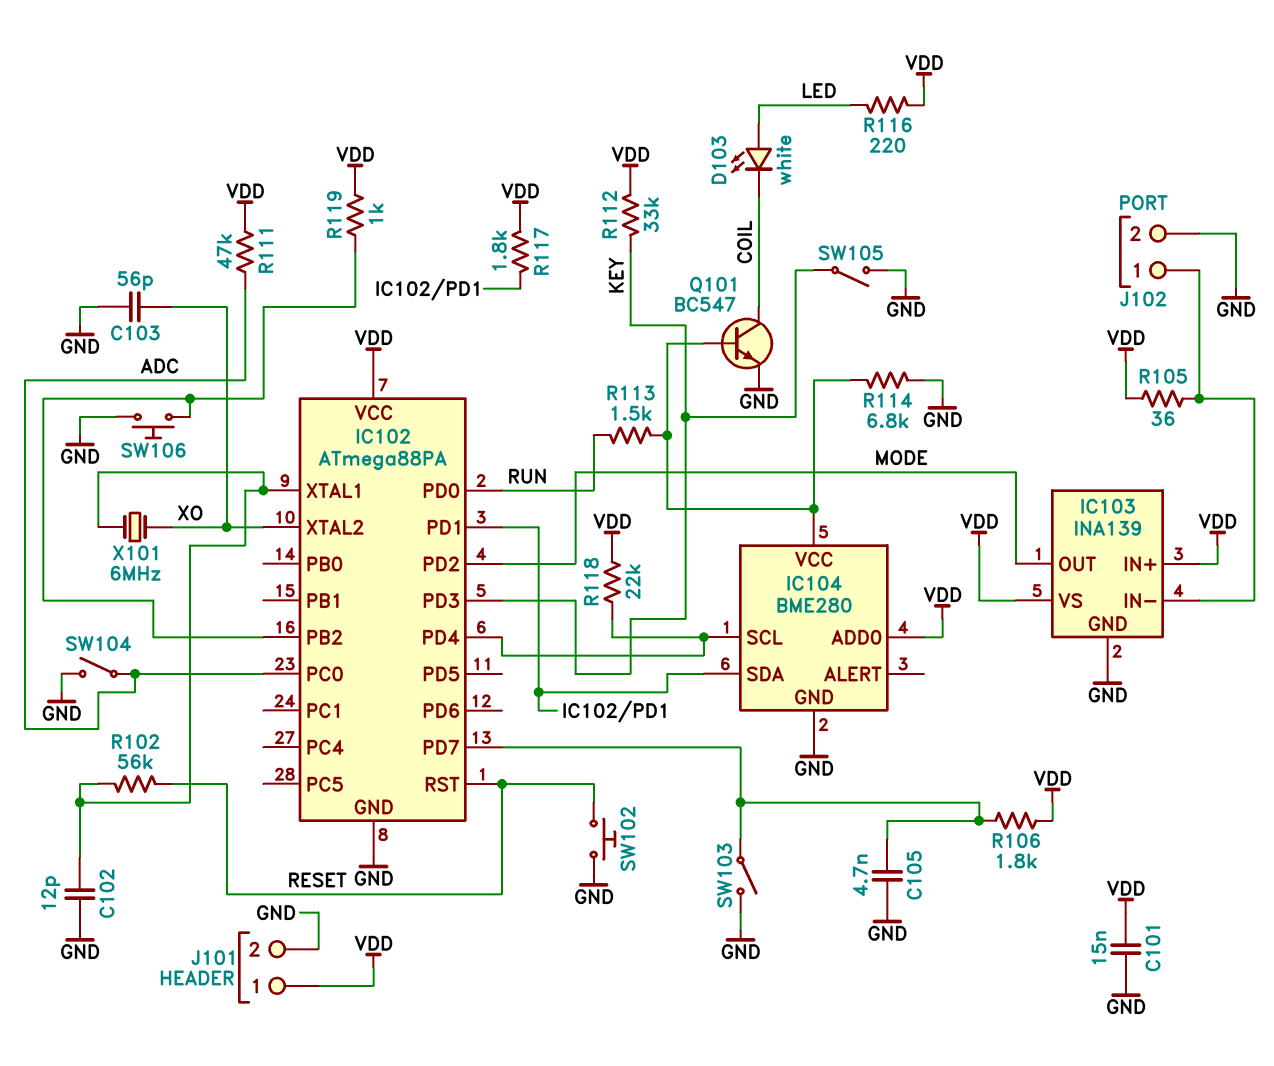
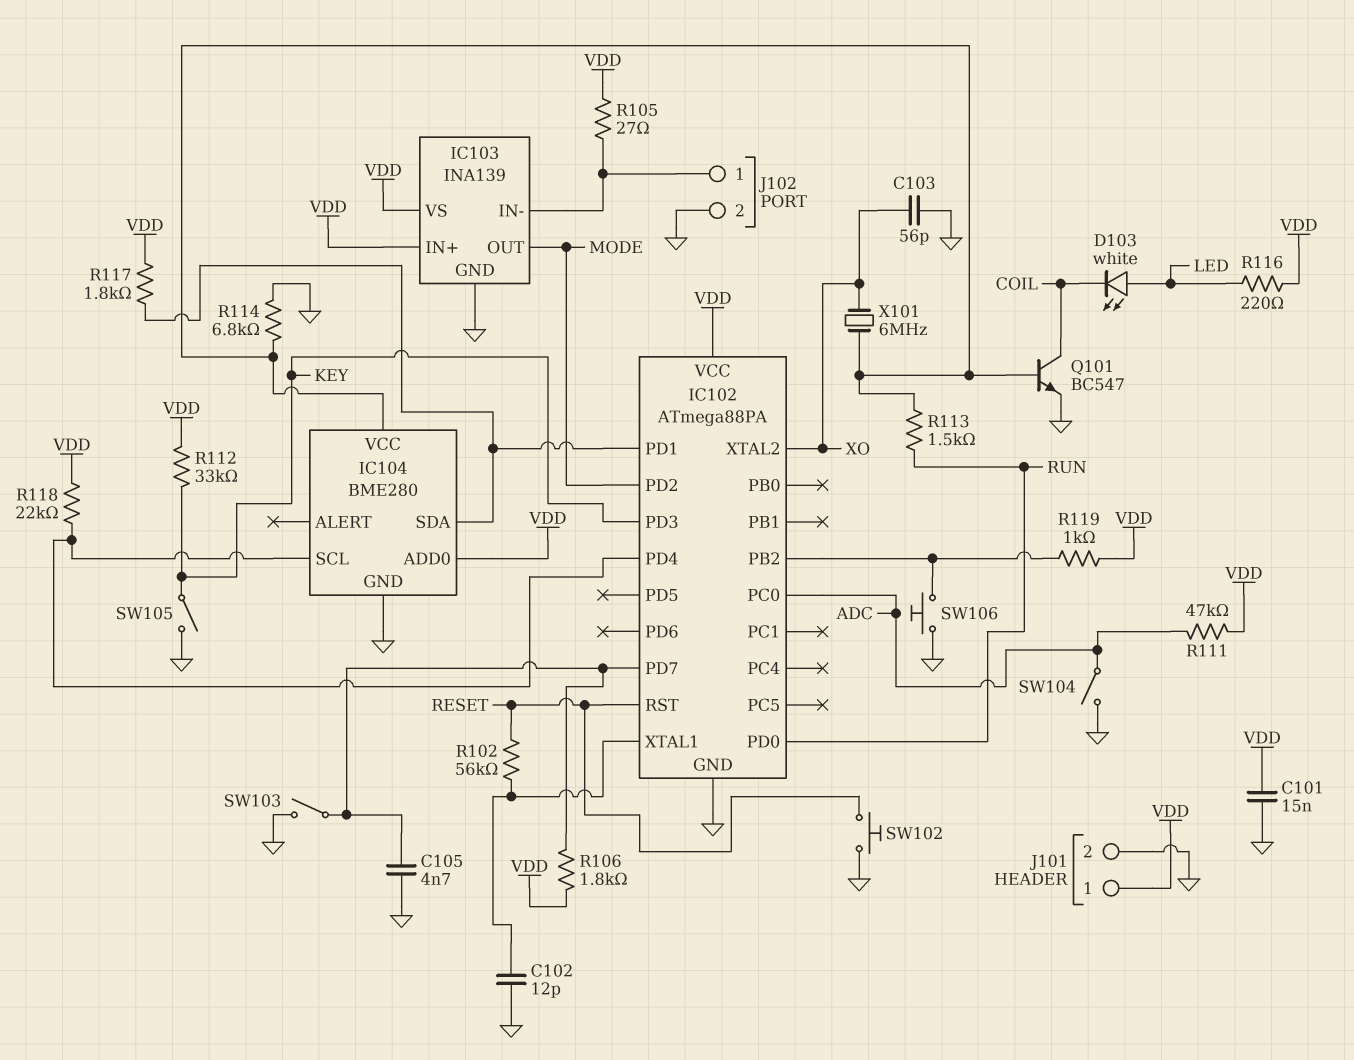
R105: 36 (IC103/IN-, VDD) -> 27 (IC103/IN-, VDD)
X101: 6MHz (IC102/XTAL1, XO) -> 6MHz (IC104/VCC, XO)

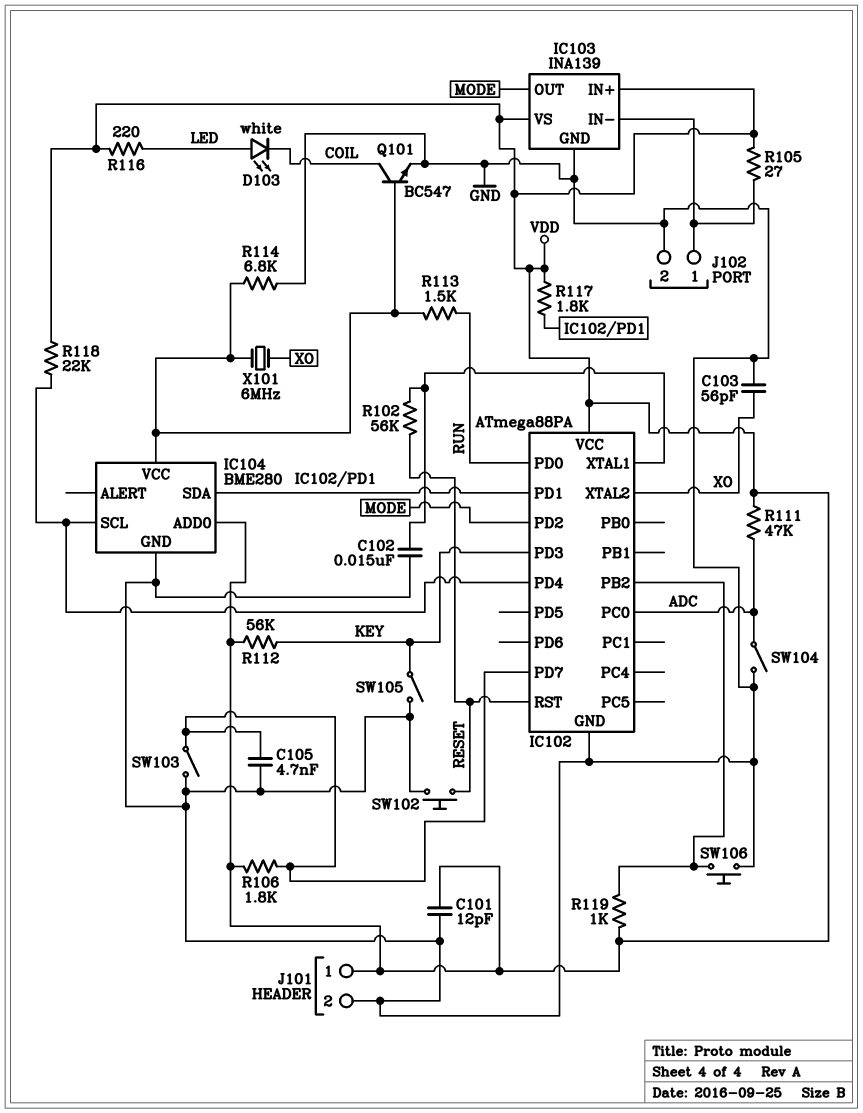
C101: 15nF (GND, VDD) -> 12pF (GND, VDD)
C102: 12pF (GND, IC102/XTAL1) -> 15nF (GND, IC102/XTAL1)
R112: 33k (KEY, VDD) -> 56k (KEY, VDD)

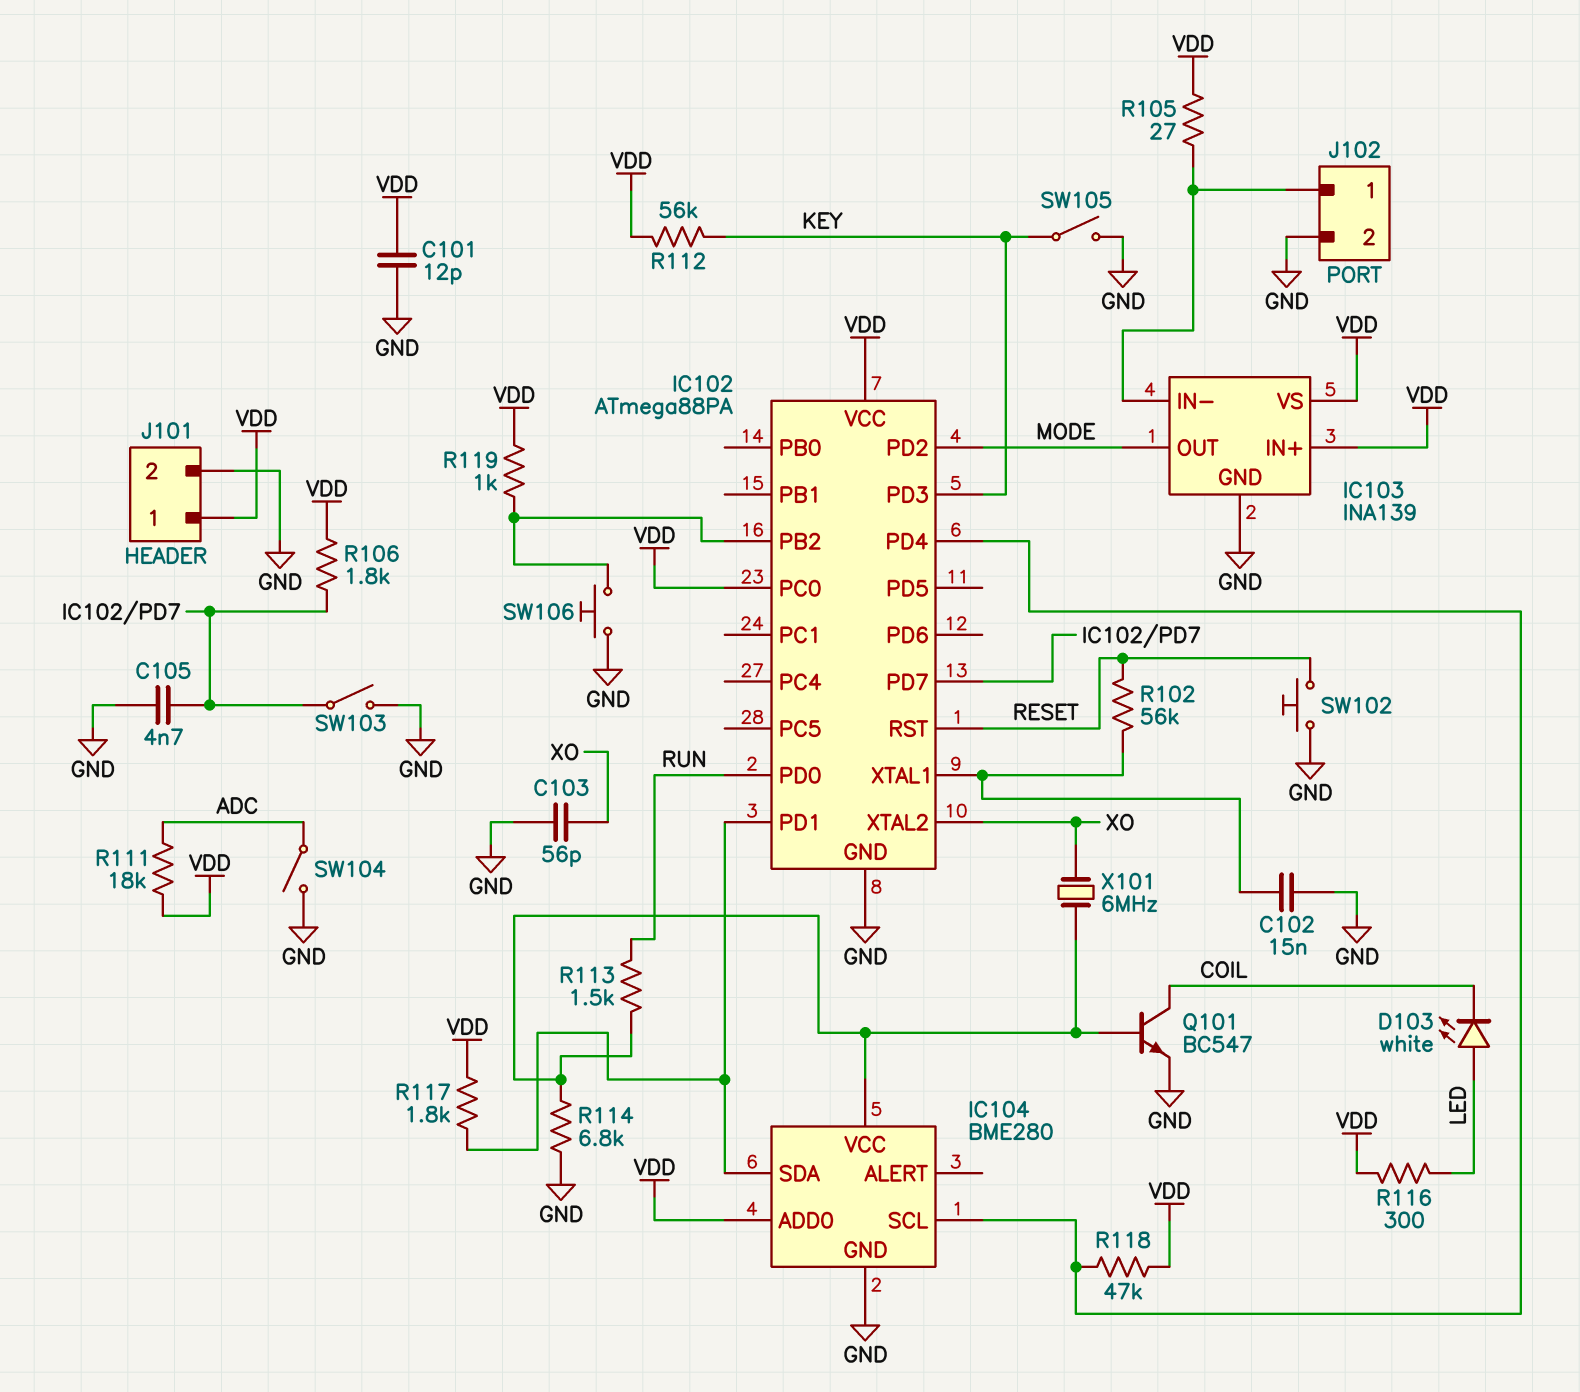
IC102 pin PC0: ADC -> VDD
R111: 47k (ADC, VDD) -> 18k (ADC, VDD)
R116: 220 (LED, VDD) -> 300 (LED, VDD)
R118: 22k (IC102/PD4, VDD) -> 47k (IC102/PD4, VDD)

